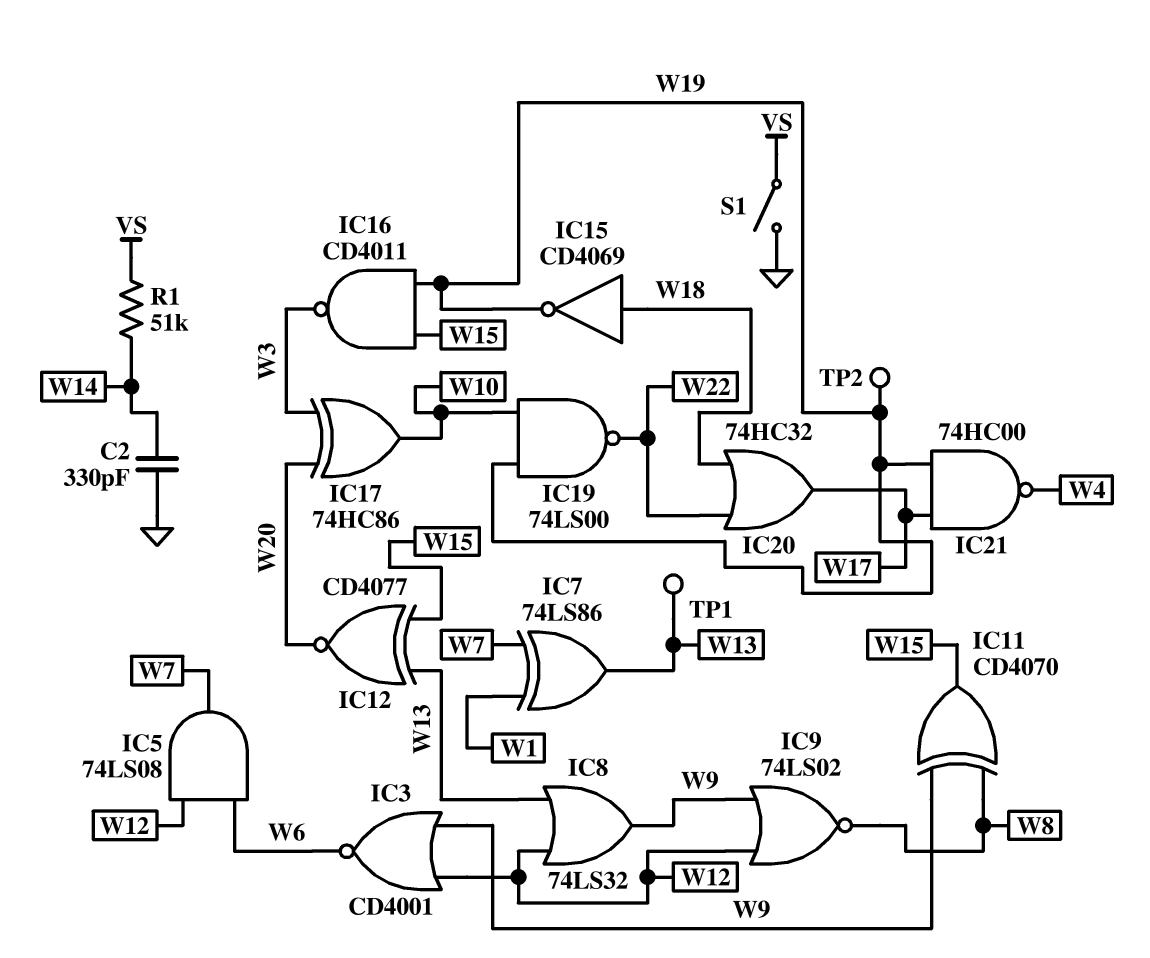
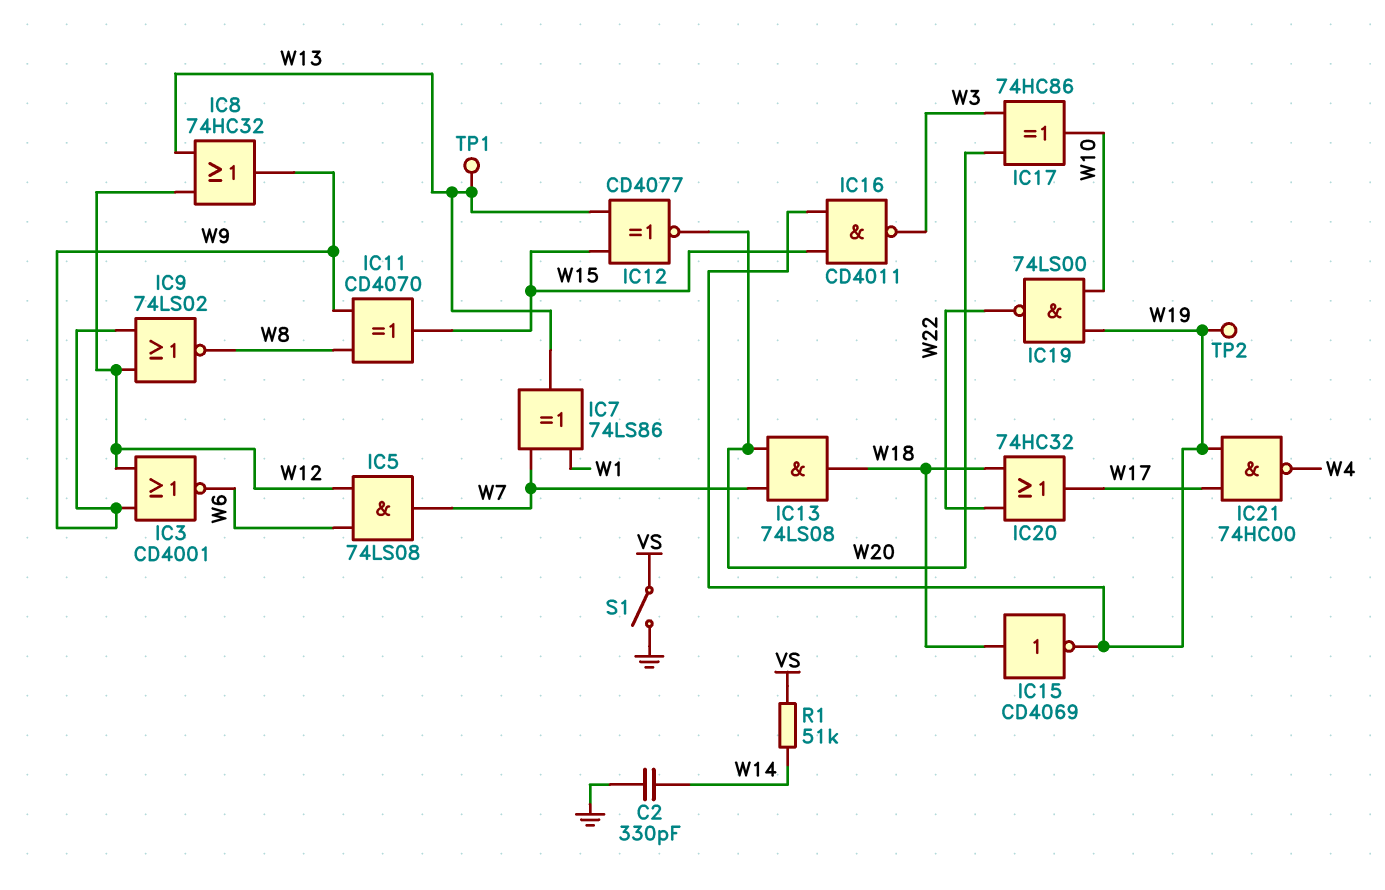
IC8: OR 74LS32 (in W12, in W13, out W9) -> OR 74HC32 (in W12, in W13, out W9)
IC13: none -> AND 74LS08 (in W7, in W20, out W18)

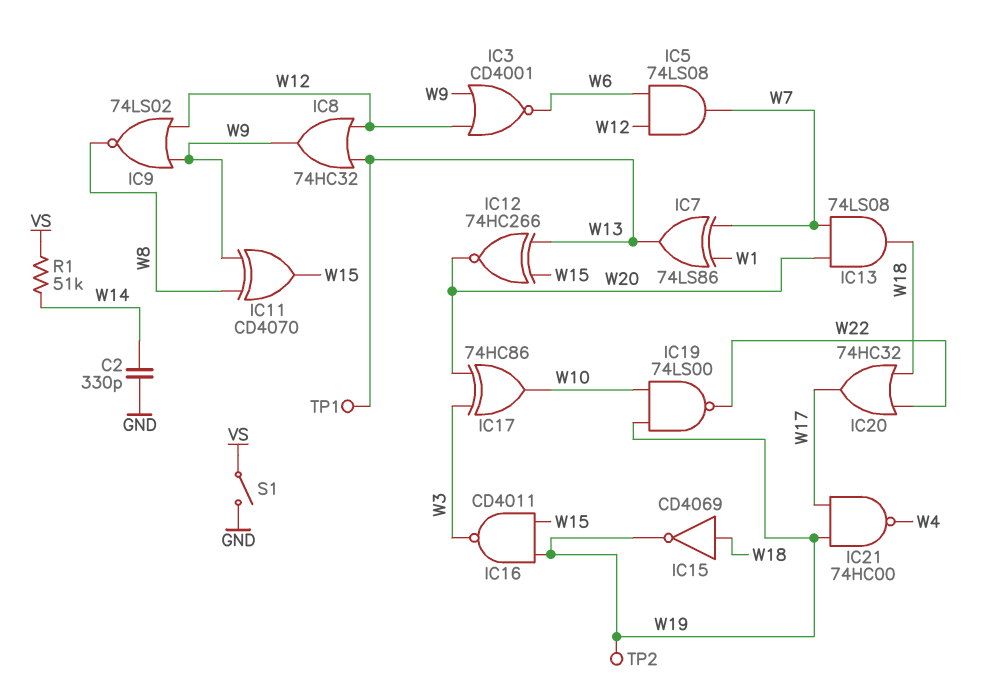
IC12: XNOR CD4077 (in W13, in W15, out W20) -> XNOR 74HC266 (in W13, in W15, out W20)

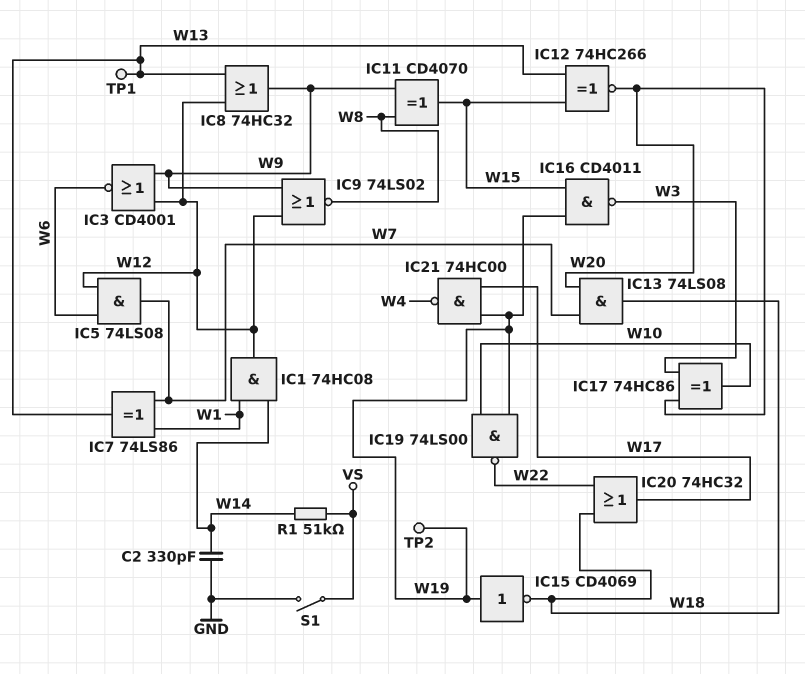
IC1: none -> AND 74HC08 (in W1, in W14, out W12)
IC15: NOT CD4069 (in W18, out W19) -> NOT CD4069 (in W19, out W18)

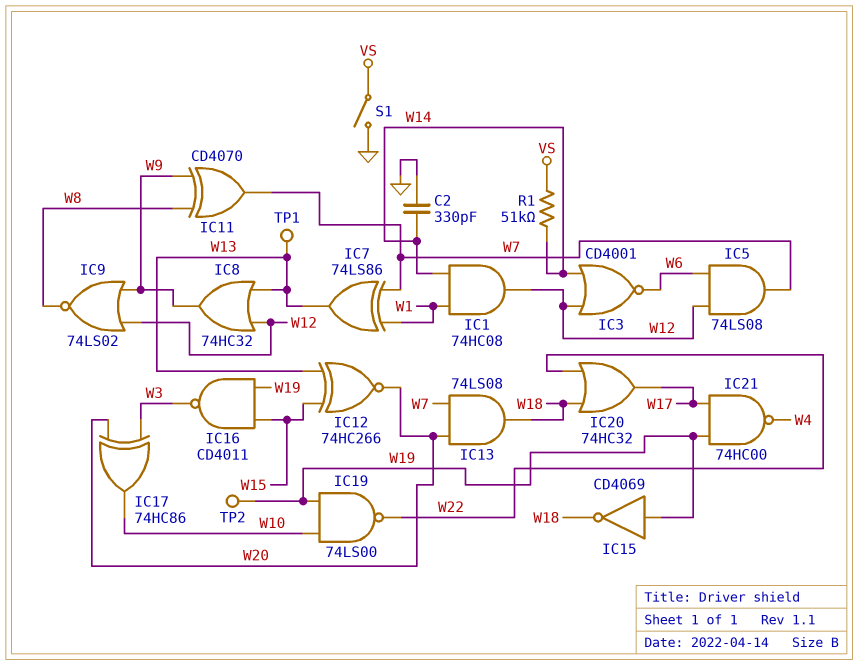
IC3: NOR CD4001 (in W9, in W12, out W6) -> NOR CD4001 (in W12, in W14, out W6)
IC11: XOR CD4070 (in W8, in W9, out W15) -> XOR CD4070 (in W8, in W9, out W7)

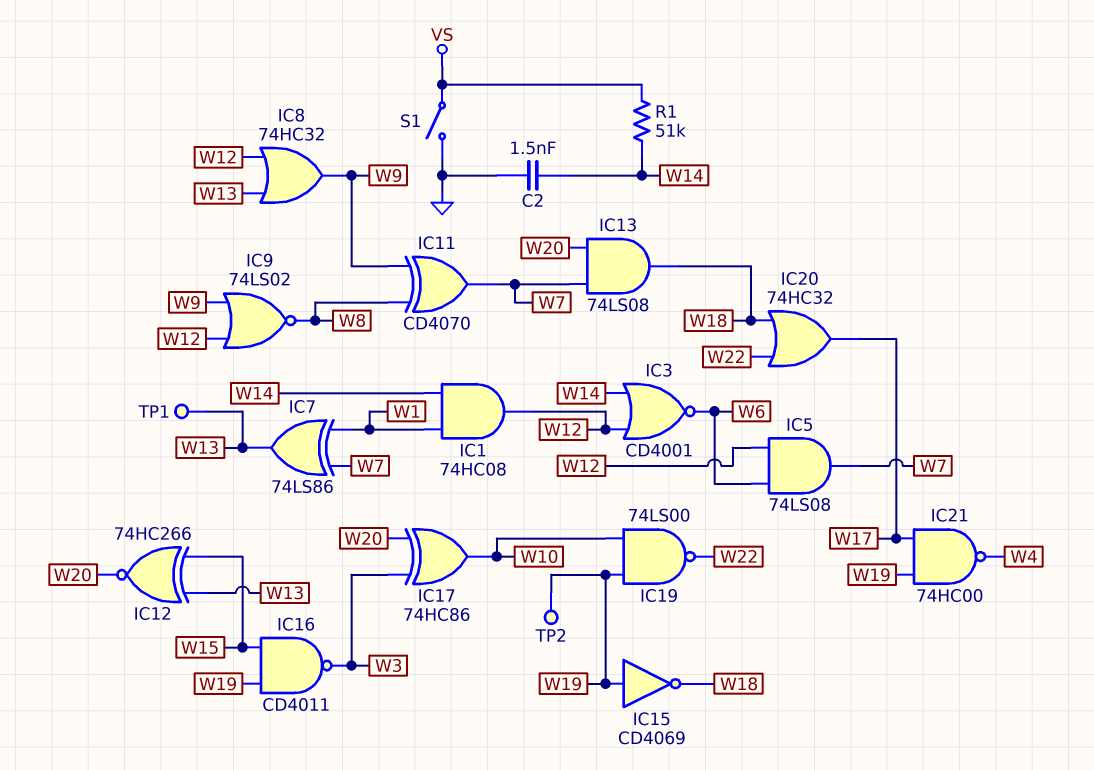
C2: 330pF (GND, W14) -> 1.5nF (GND, W14)

